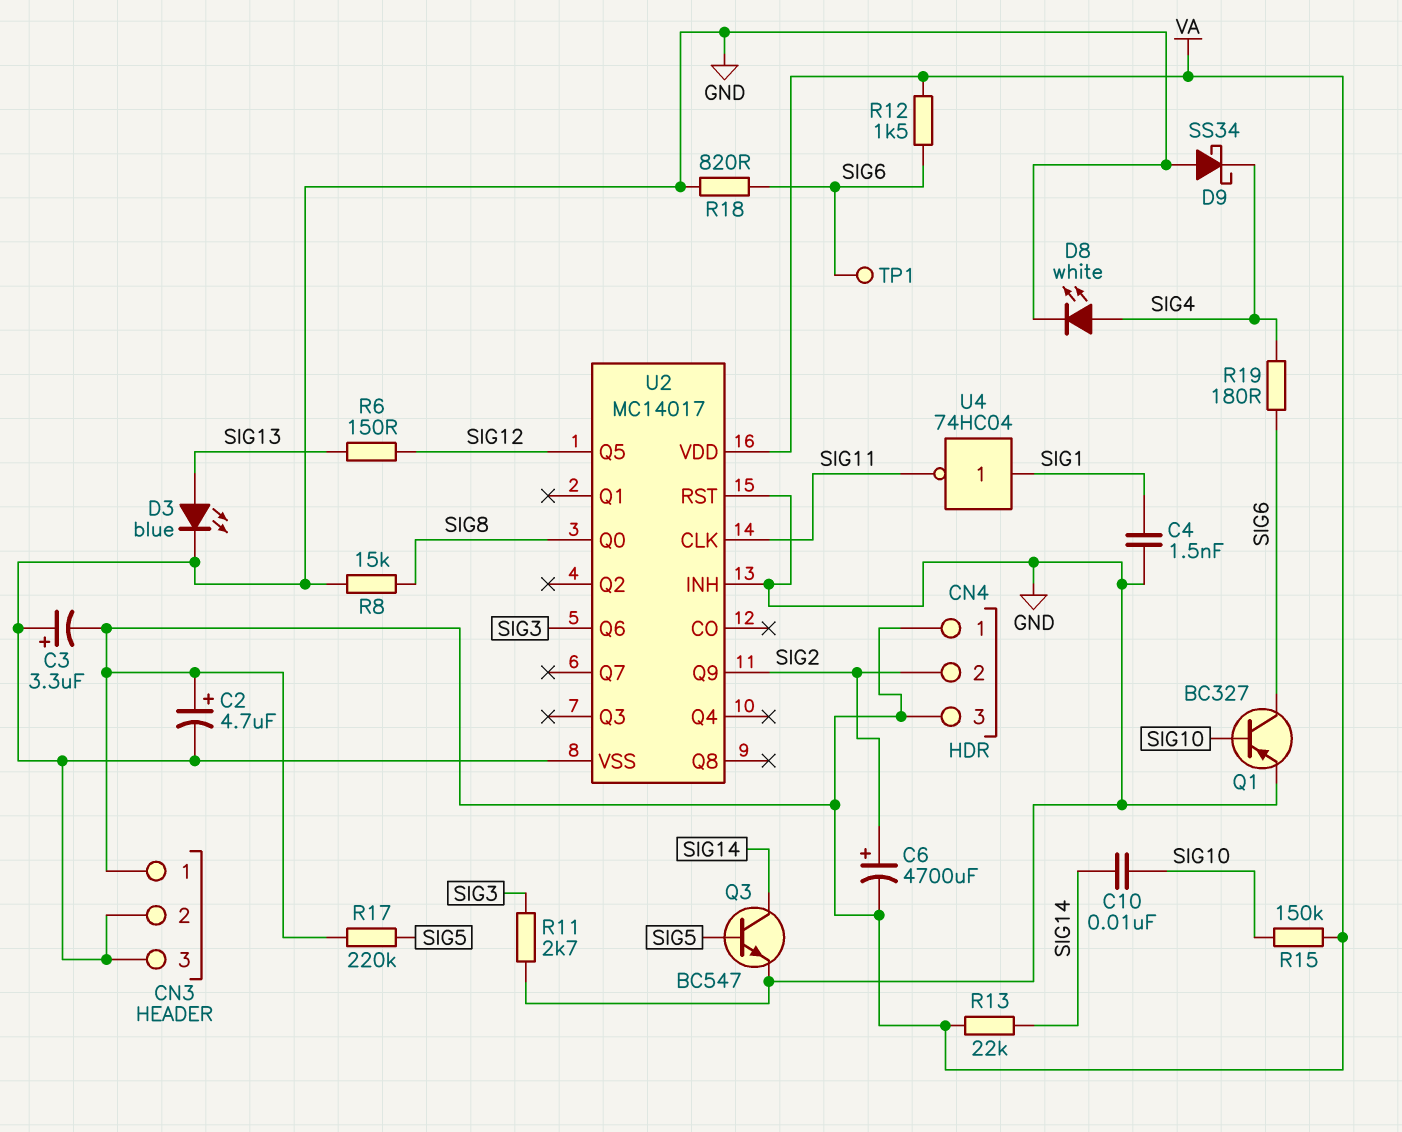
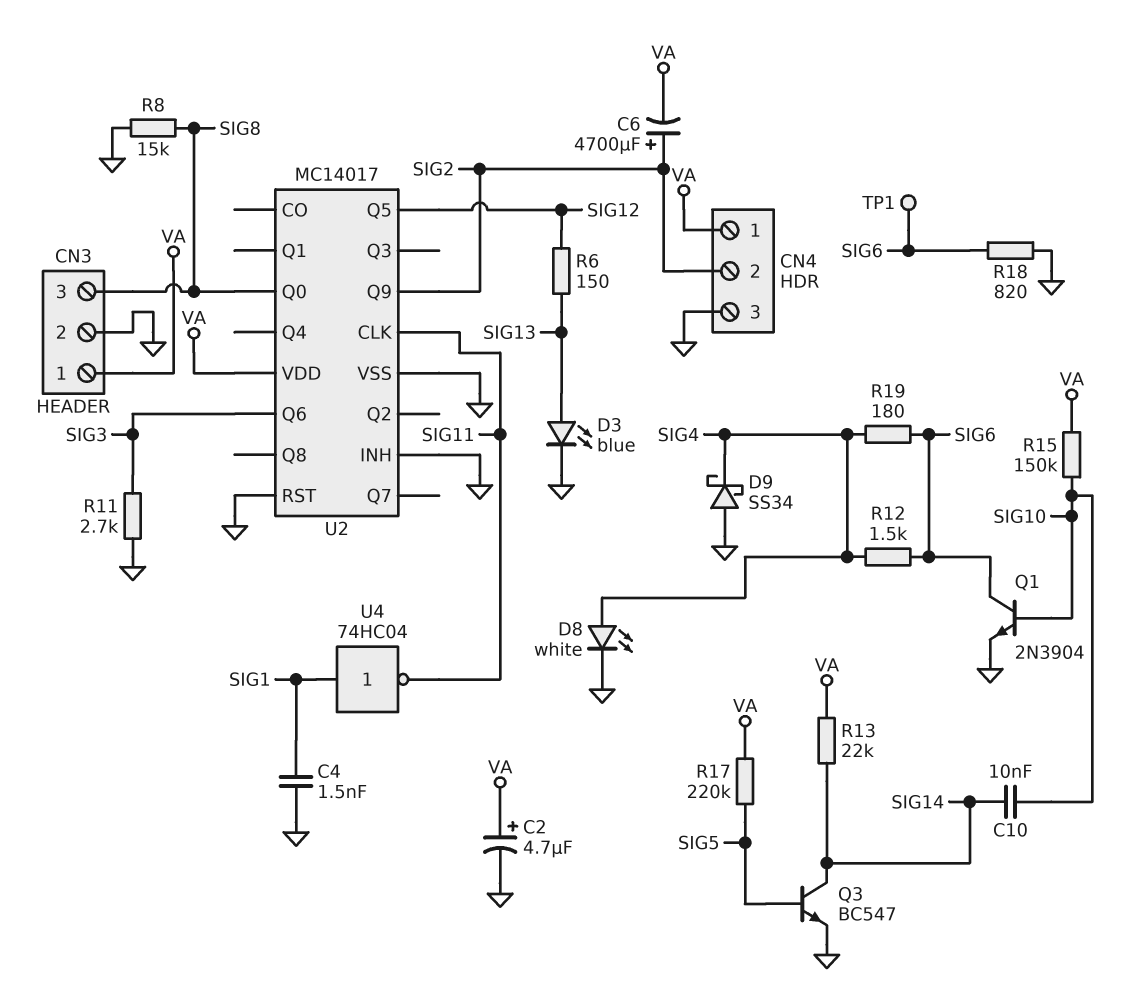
C3: 3.3uF (plus GND, minus VA) -> none
CN3 pin 3: GND -> SIG8
CN4 pin 3: VA -> GND
Q1: PNP BC327 (B SIG10, C SIG6, E GND) -> NPN 2N3904 (B SIG10, C SIG6, E GND)
R12: 1.5k (SIG6, VA) -> 1.5k (SIG4, SIG6)

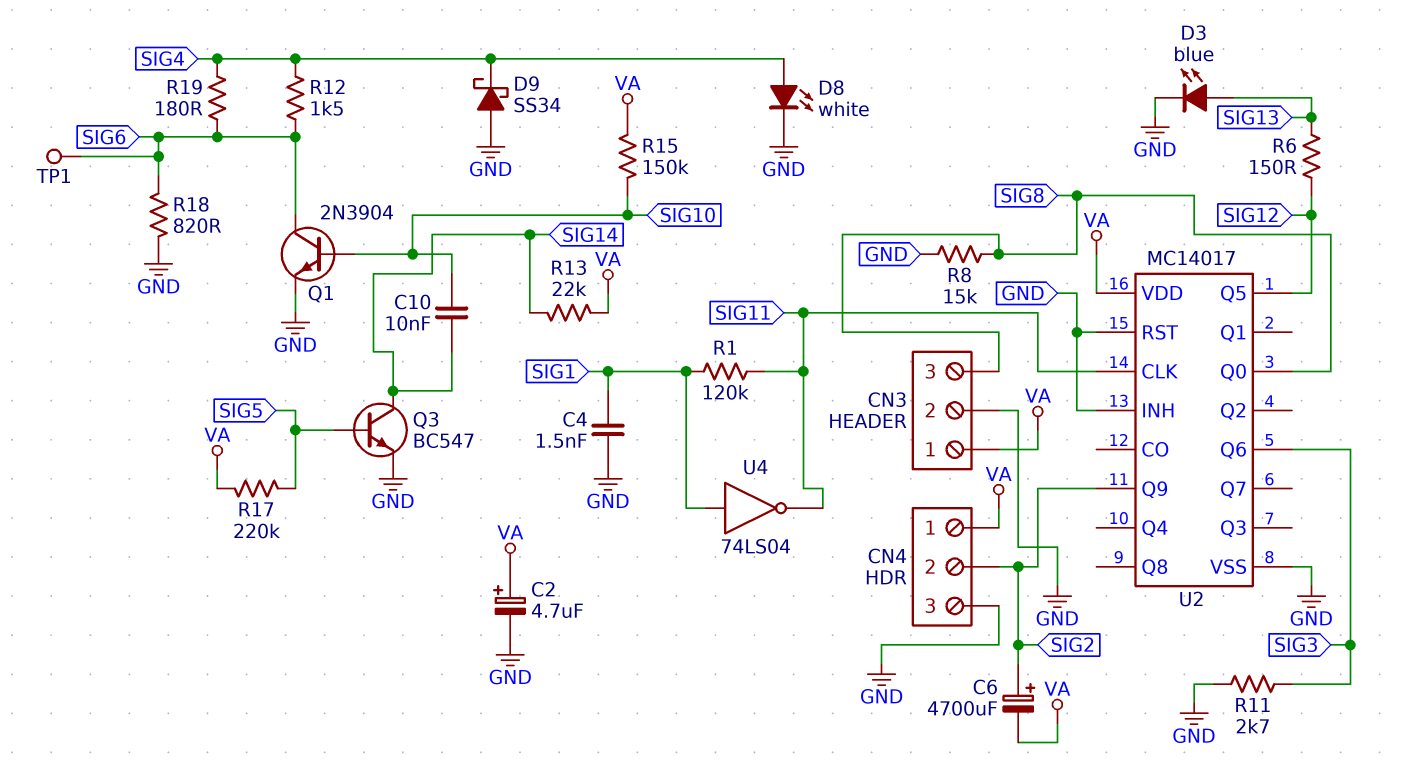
R1: none -> 120k (SIG1, SIG11)
U4: NOT 74HC04 (in SIG1, out SIG11) -> NOT 74LS04 (in SIG1, out SIG11)

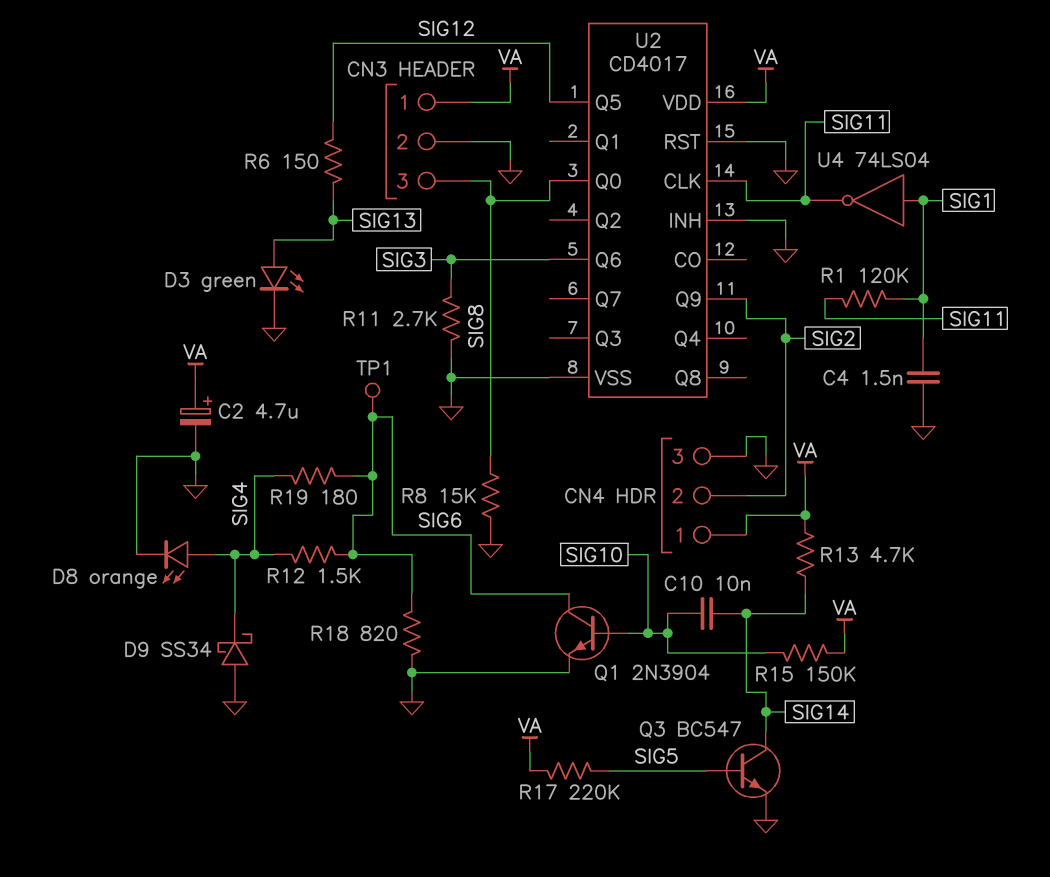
C6: 4700uF (plus SIG2, minus VA) -> none
D3: LED blue (A SIG13, K GND) -> LED green (A SIG13, K GND)
D8: LED white (A SIG4, K GND) -> LED orange (A SIG4, K GND)
R13: 22k (SIG14, VA) -> 4.7k (SIG14, VA)
U2: MC14017 -> CD4017

